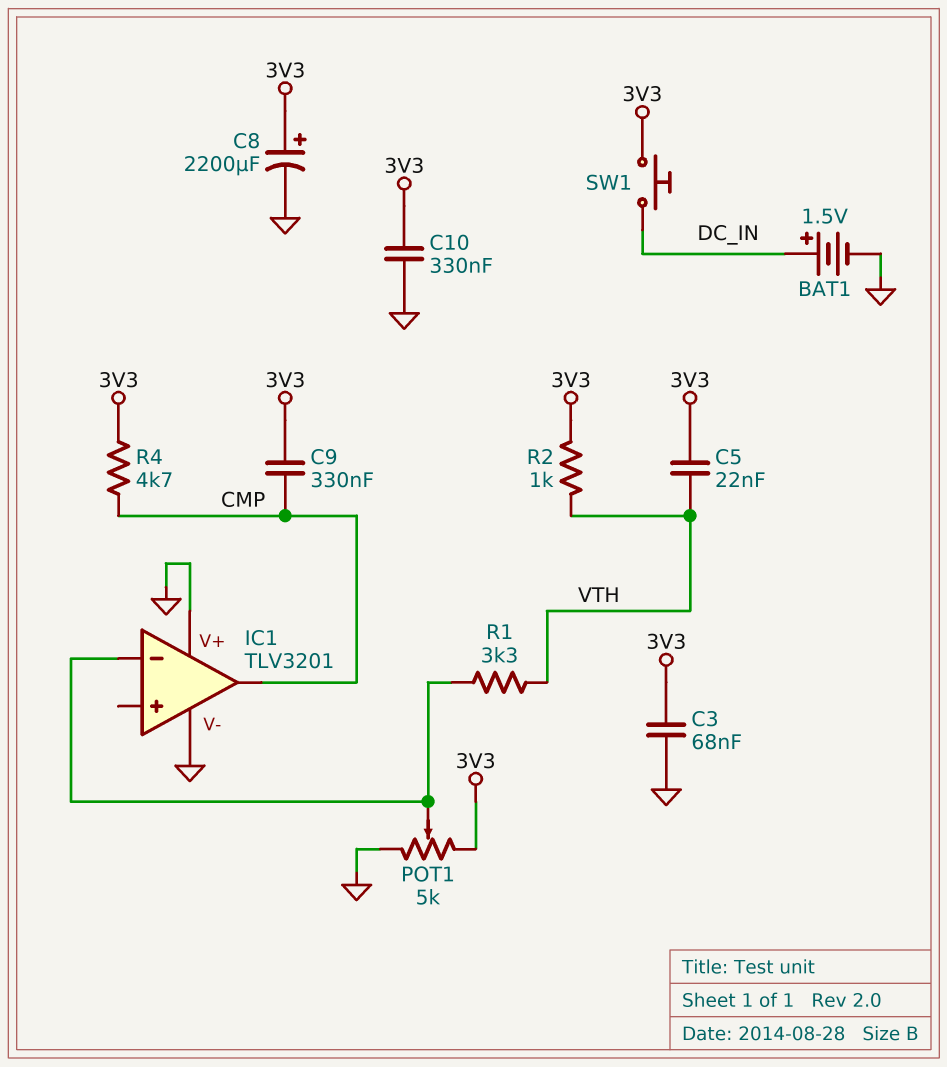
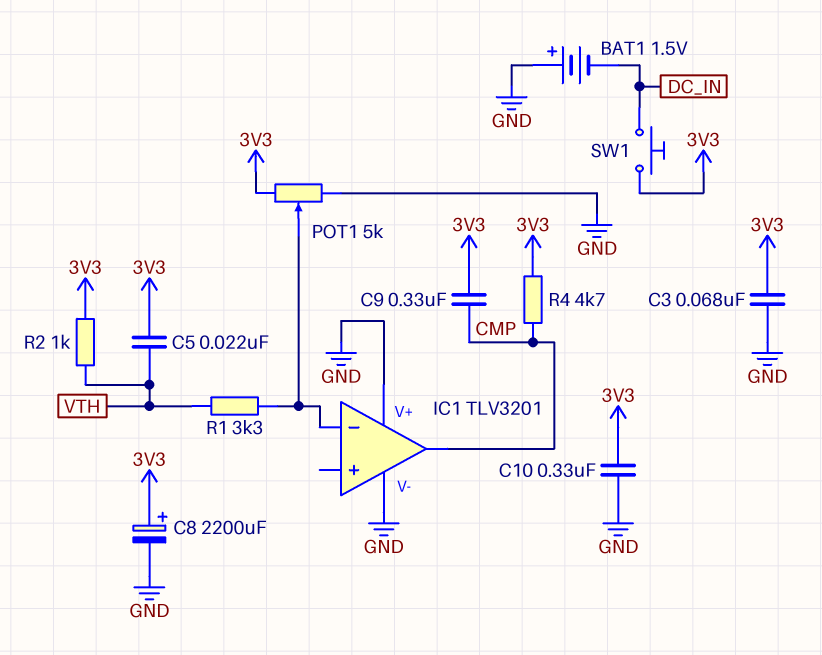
BAT1: 1.5V (plus DC_IN, minus GND) -> 1.5V (plus GND, minus DC_IN)

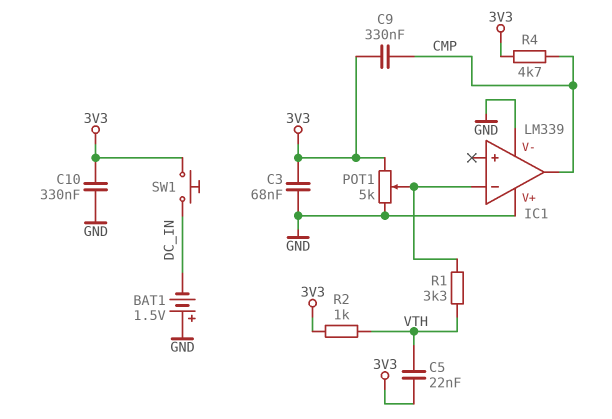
C8: 2200uF (plus 3V3, minus GND) -> none
IC1: TLV3201 -> LM339

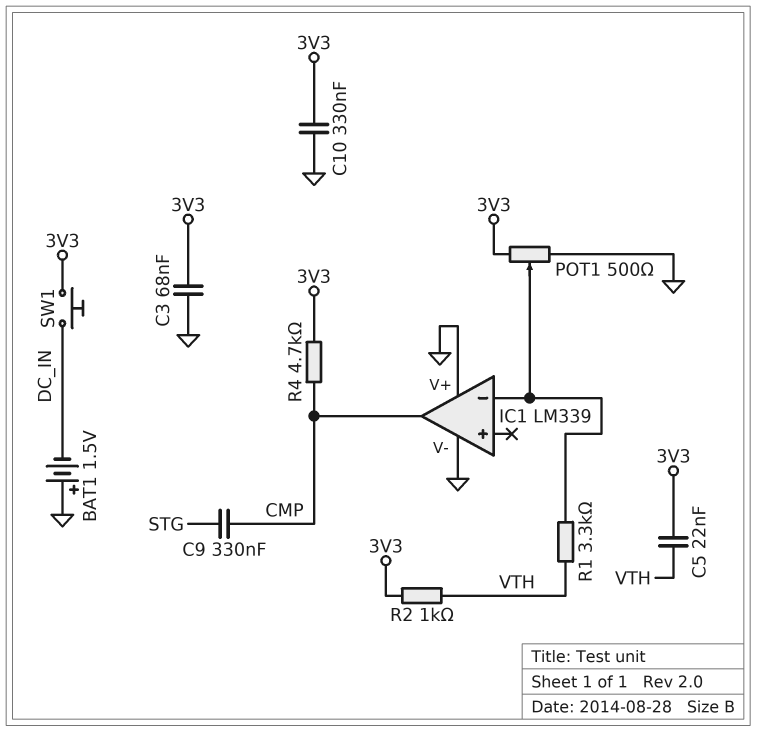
C9: 330nF (3V3, CMP) -> 330nF (CMP, STG)
POT1: 5k (3V3, GND, wiper IC1/in-) -> 500 (3V3, GND, wiper IC1/in-)

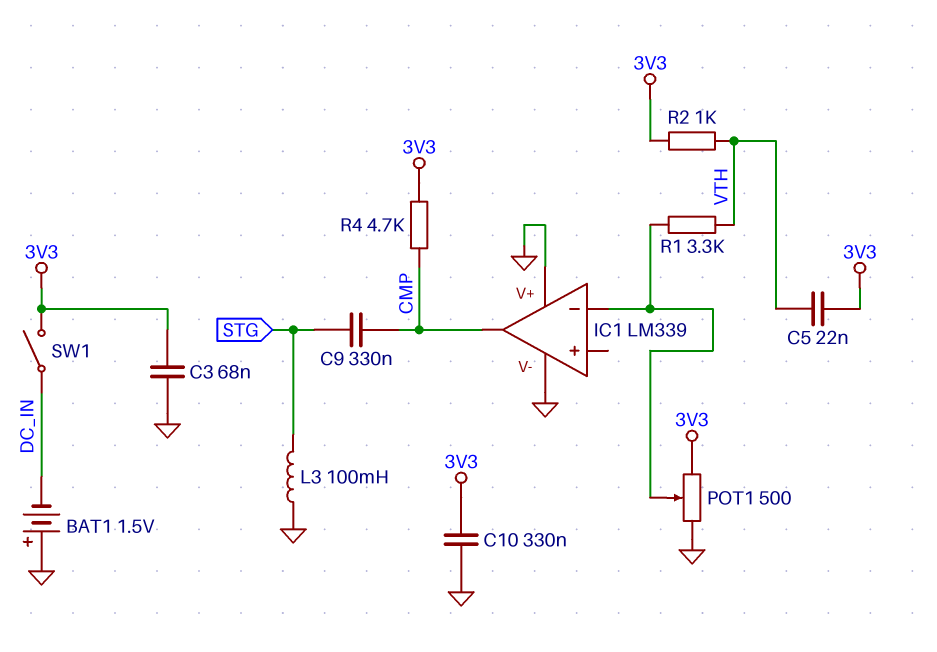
L3: none -> 100mH (GND, STG)
SW1: button (3V3, DC_IN) -> switch (3V3, DC_IN)

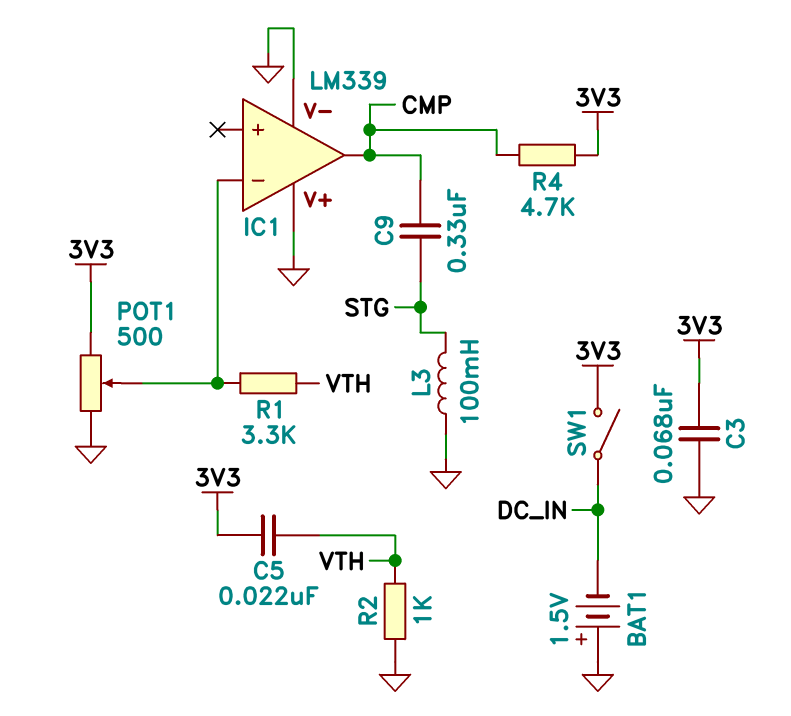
C10: 330nF (3V3, GND) -> none
R2: 1k (3V3, VTH) -> 1k (GND, VTH)

